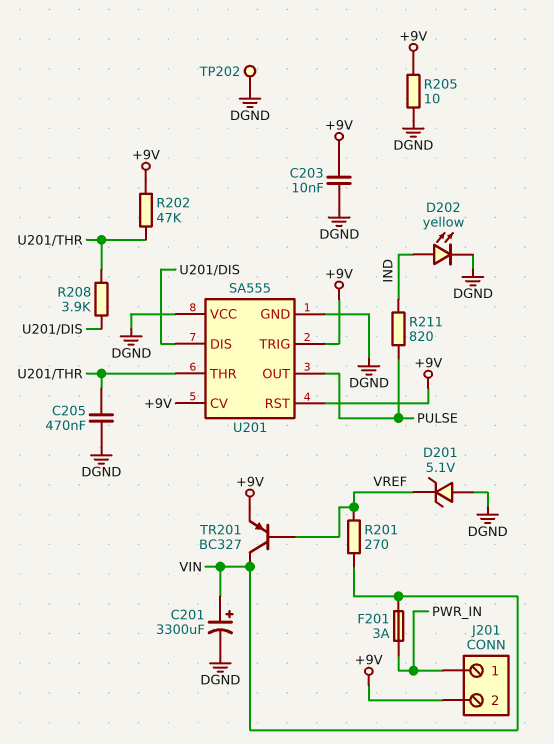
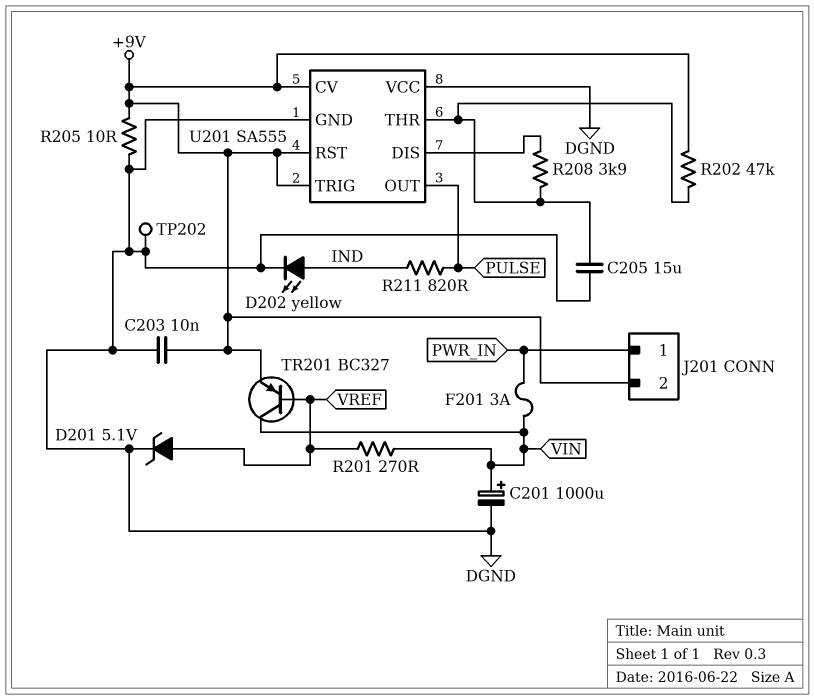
C201: 3300uF (plus VIN, minus DGND) -> 1000uF (plus VIN, minus DGND)
C205: 470nF (DGND, U201/THR) -> 15uF (DGND, U201/THR)
D201: zener 5.1V (A DGND, K VREF) -> zener 5.1V (A VREF, K DGND)

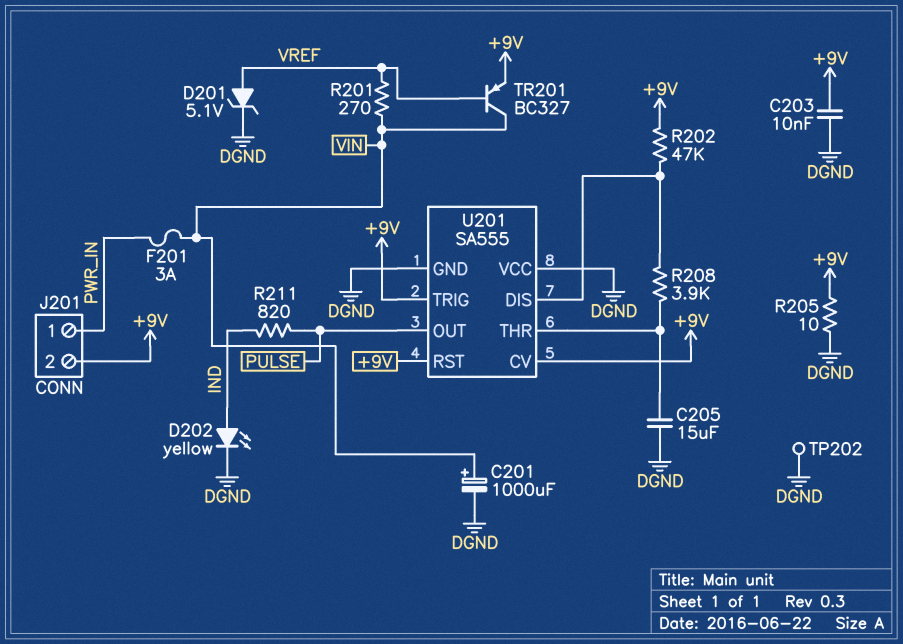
R202: 47k (+9V, U201/THR) -> 47k (+9V, U201/DIS)

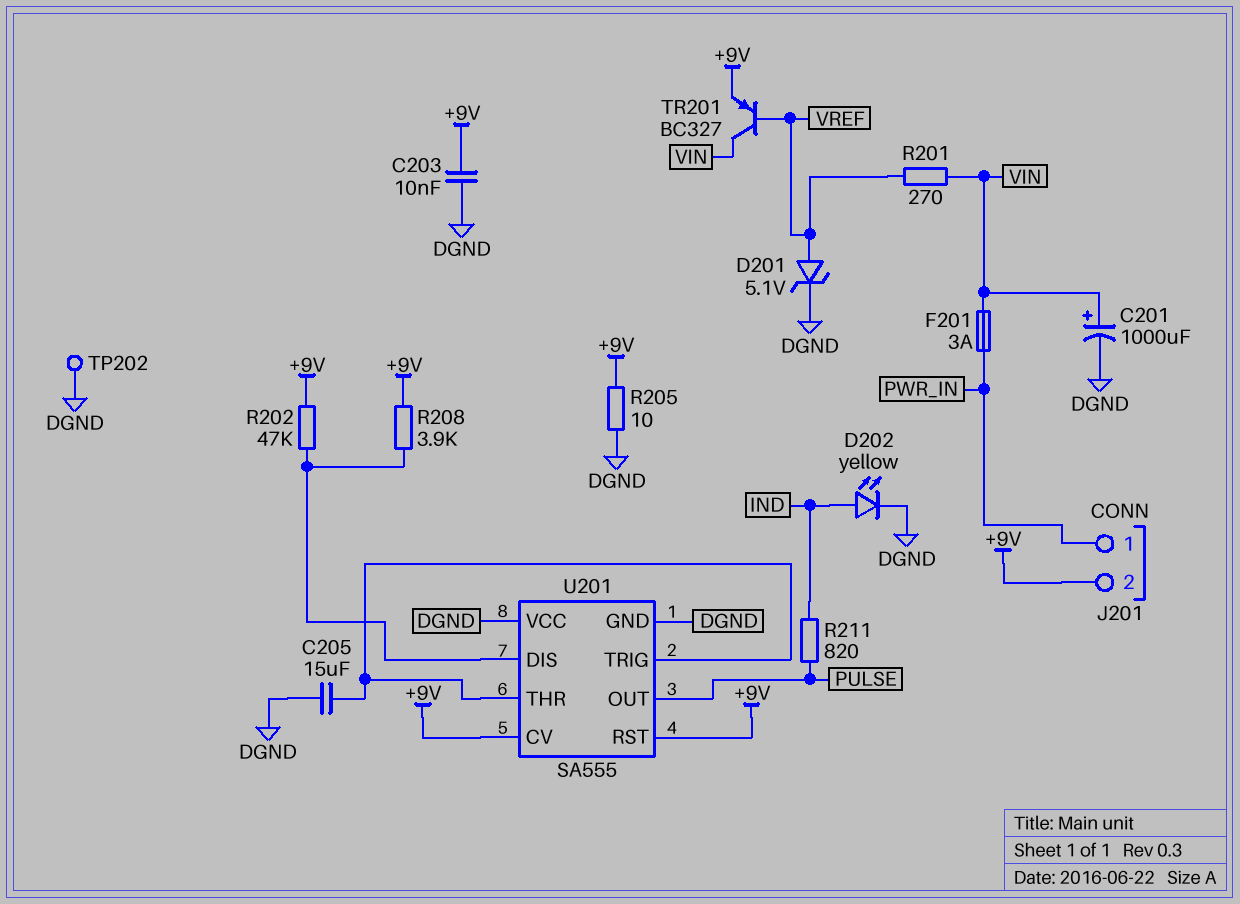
R208: 3.9k (U201/DIS, U201/THR) -> 3.9k (+9V, U201/DIS)
U201 pin TRIG: +9V -> U201/THR

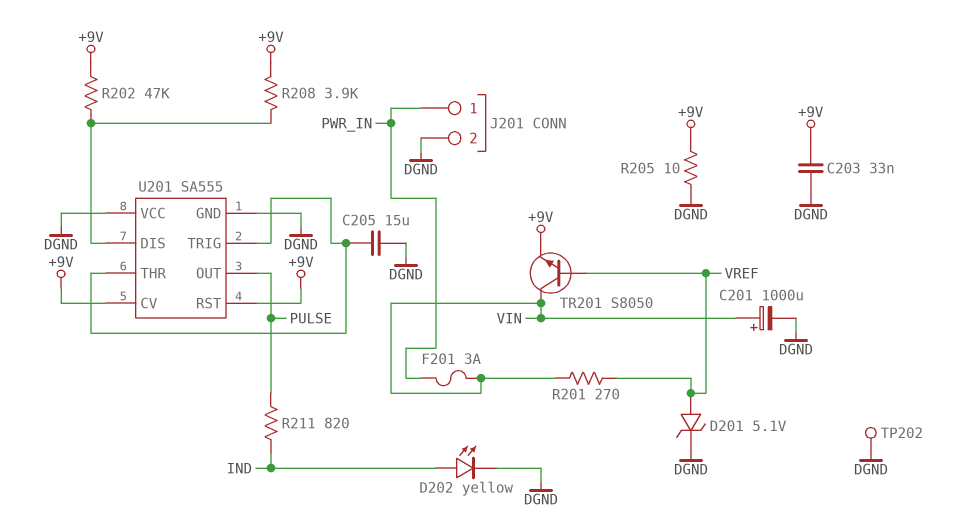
C203: 10nF (+9V, DGND) -> 33nF (+9V, DGND)
J201 pin 2: +9V -> DGND
TR201: PNP BC327 (B VREF, C VIN, E +9V) -> NPN S8050 (B VREF, C VIN, E +9V)

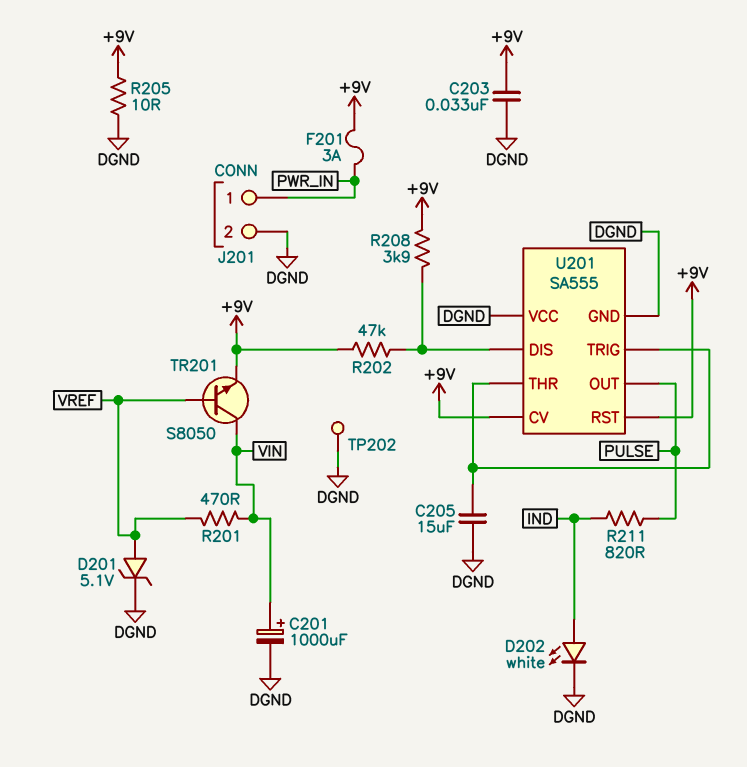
D202: LED yellow (A IND, K DGND) -> LED white (A IND, K DGND)
F201: 3A (PWR_IN, VIN) -> 3A (+9V, PWR_IN)
R201: 270 (VIN, VREF) -> 470 (VIN, VREF)

